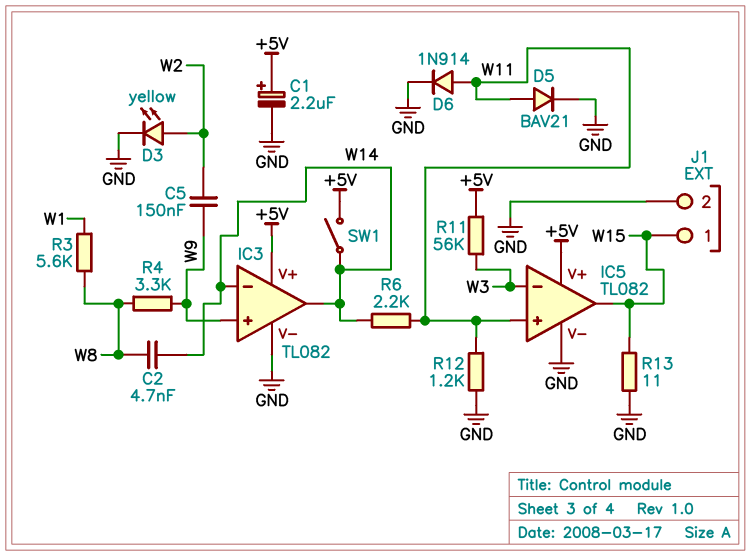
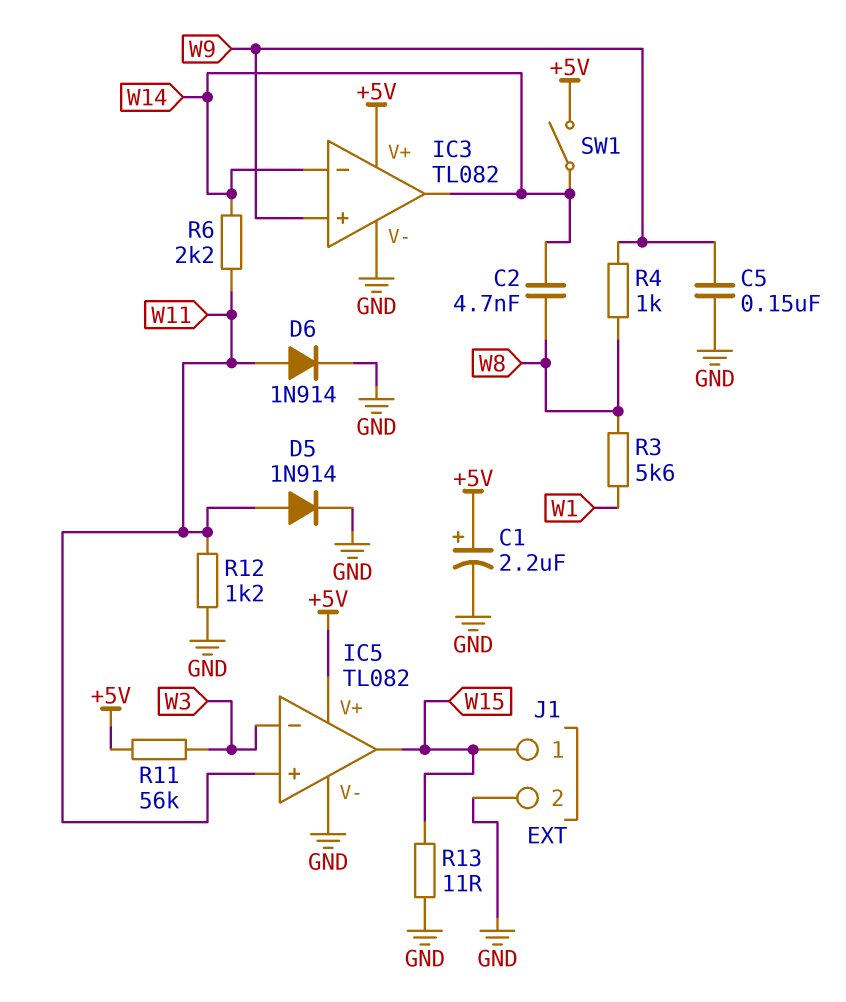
C5: 150nF (W2, W9) -> 150nF (GND, W9)
D3: LED yellow (A W2, K GND) -> none
D5: diode BAV21 (A W11, K GND) -> diode 1N914 (A W11, K GND)
R4: 3.3k (W8, W9) -> 1k (W8, W9)

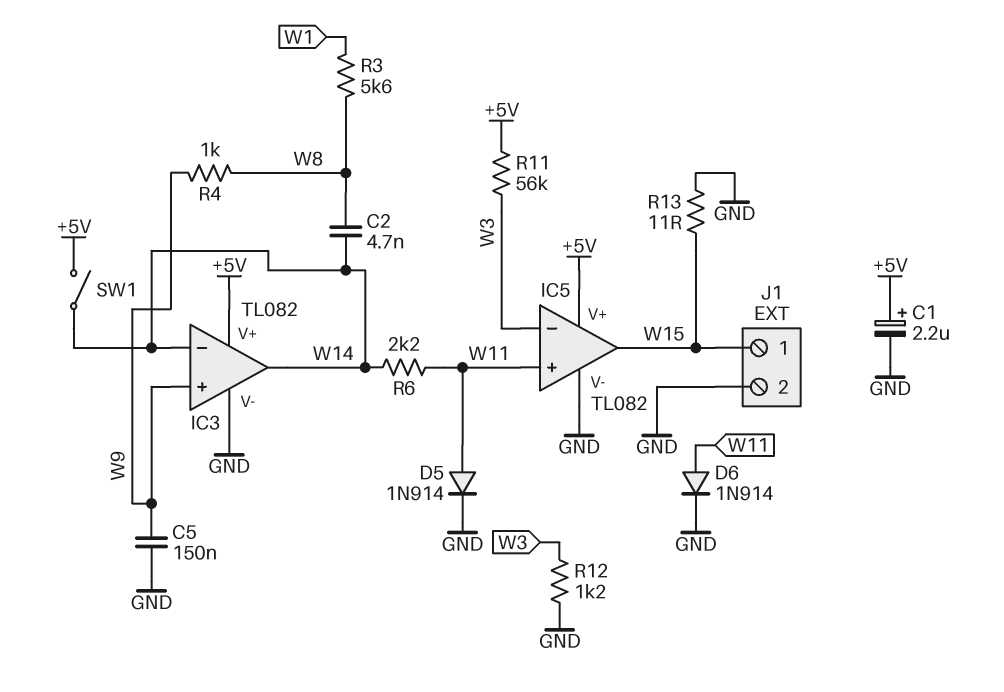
R12: 1.2k (GND, W11) -> 1.2k (GND, W3)

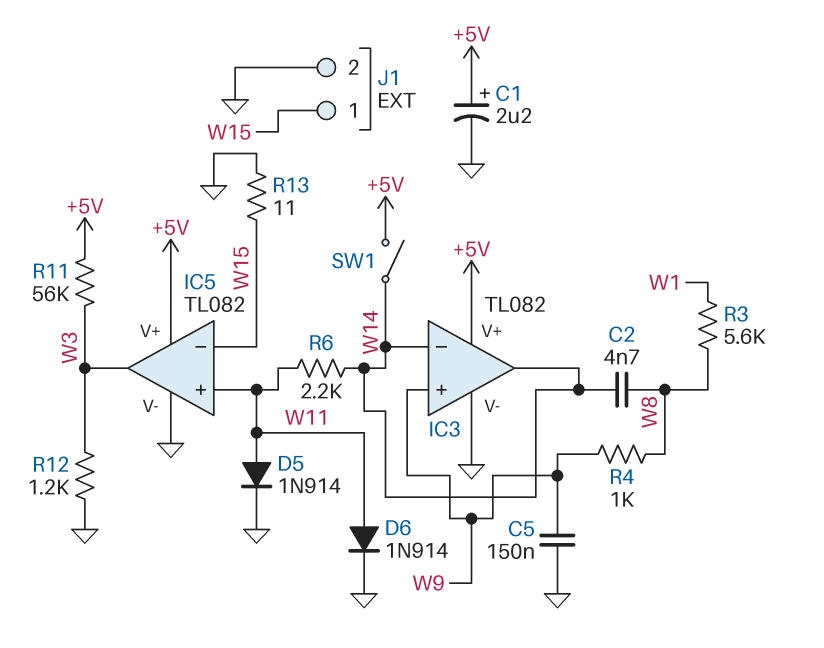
IC5 pin in-: W3 -> W15
IC5 pin out: W15 -> W3

